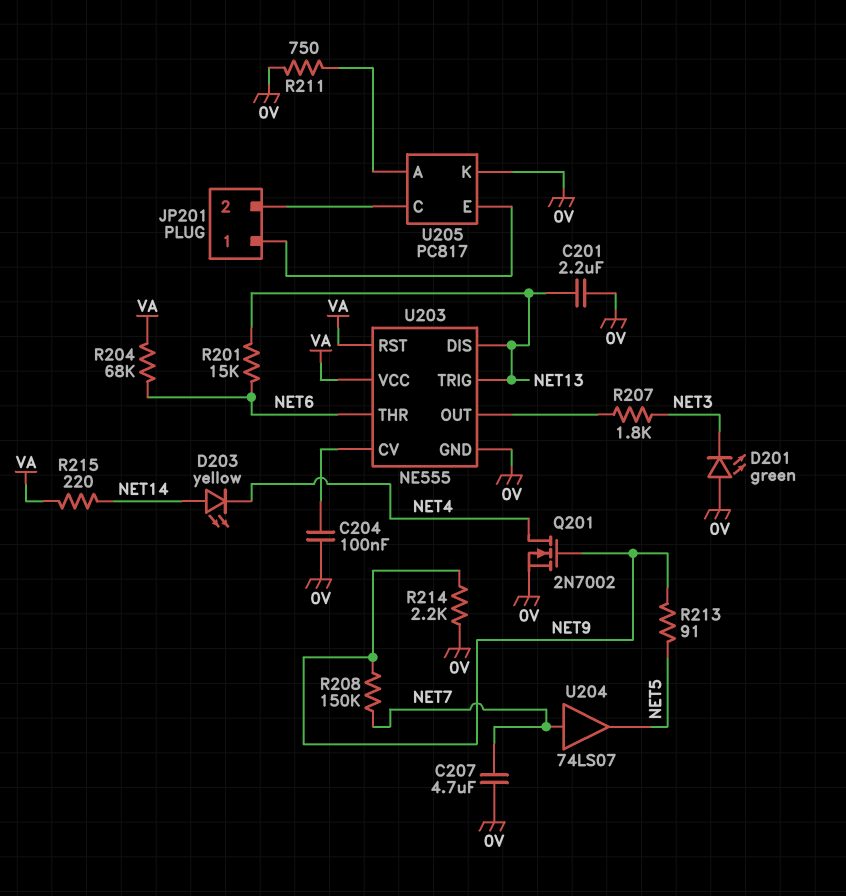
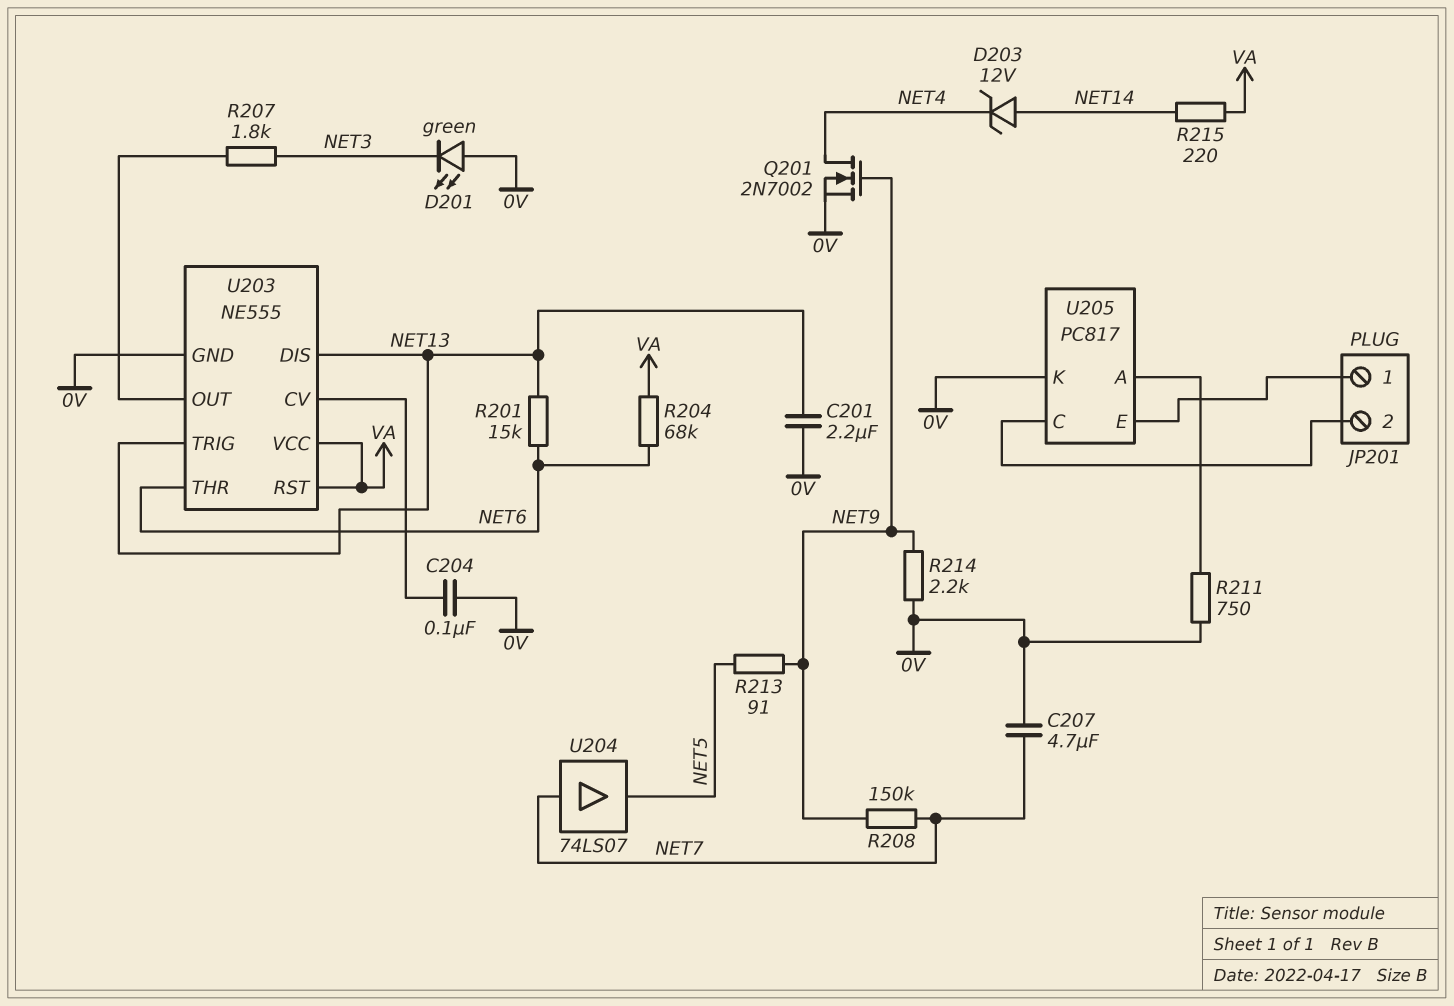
D203: LED yellow (A NET14, K NET4) -> zener 12V (A NET14, K NET4)

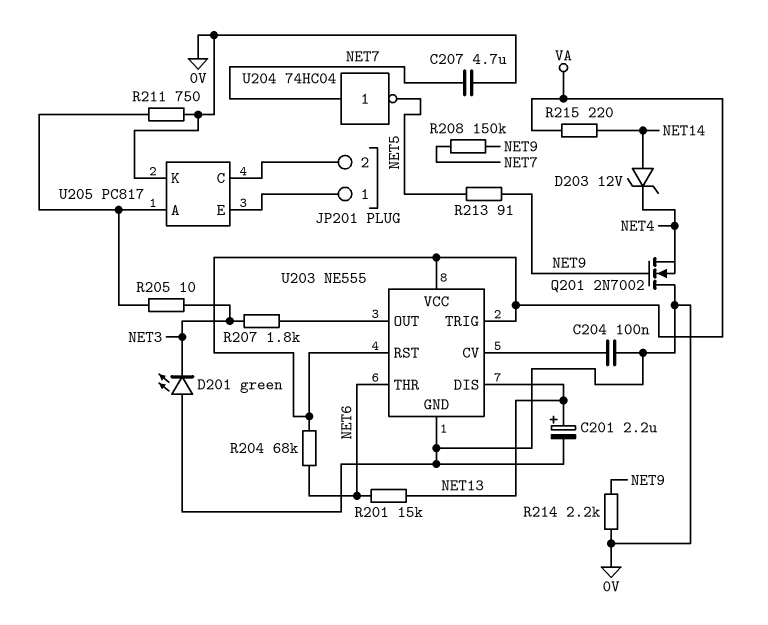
C201: 2.2uF (0V, NET13) -> 2.2uF (plus NET13, minus 0V)
Q201: NMOS 2N7002 (G NET9, D NET4, S 0V) -> NMOS 2N7002 (G NET9, D 0V, S NET4)
R205: none -> 10 (NET3, U205/A)
U203 pin TRIG: NET13 -> VA
U204: buffer 74LS07 (in NET7, out NET5) -> NOT 74HC04 (in NET7, out NET5)

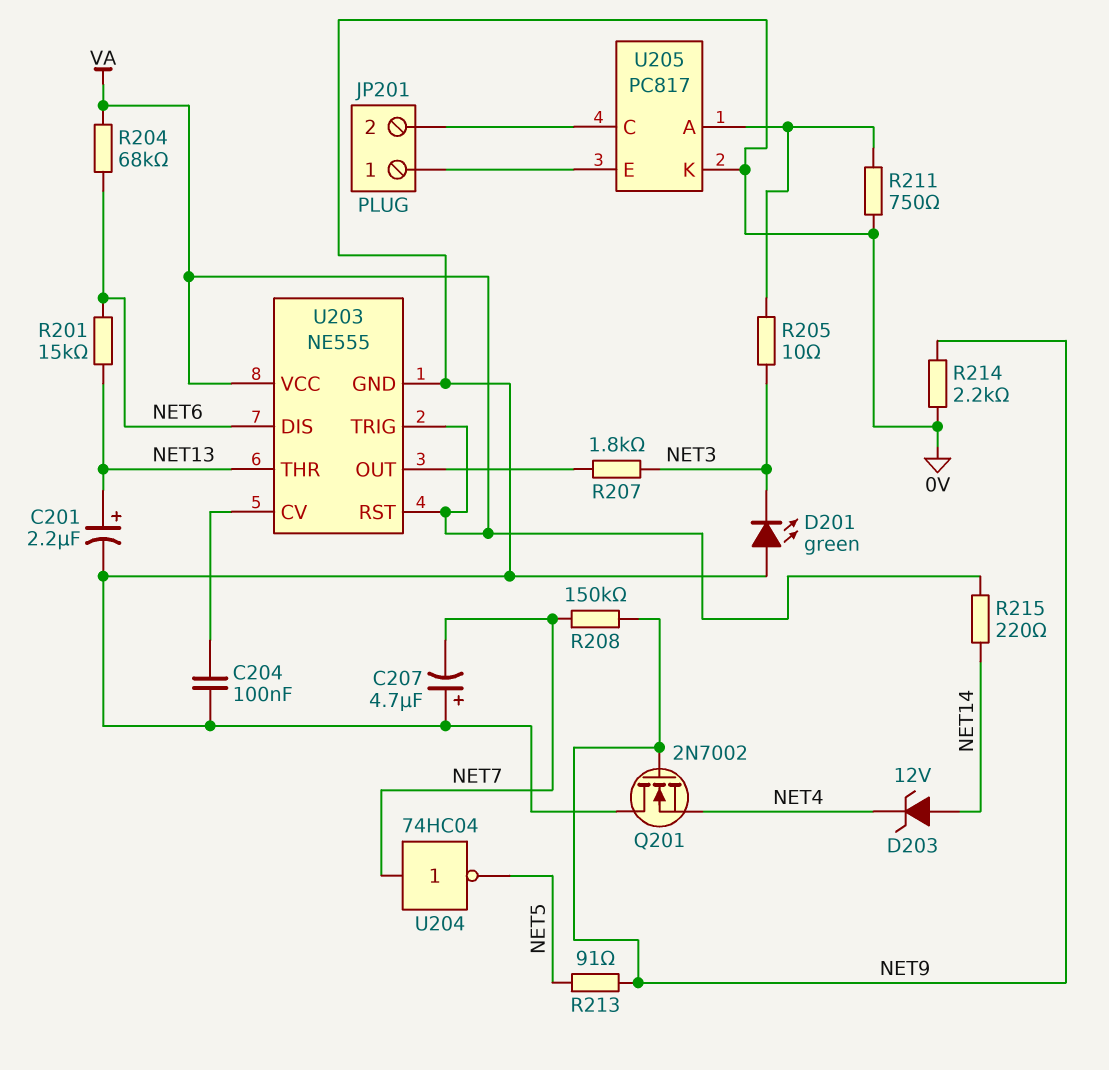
C207: 4.7uF (0V, NET7) -> 4.7uF (plus 0V, minus NET7)
U203 pin DIS: NET13 -> NET6
U203 pin THR: NET6 -> NET13

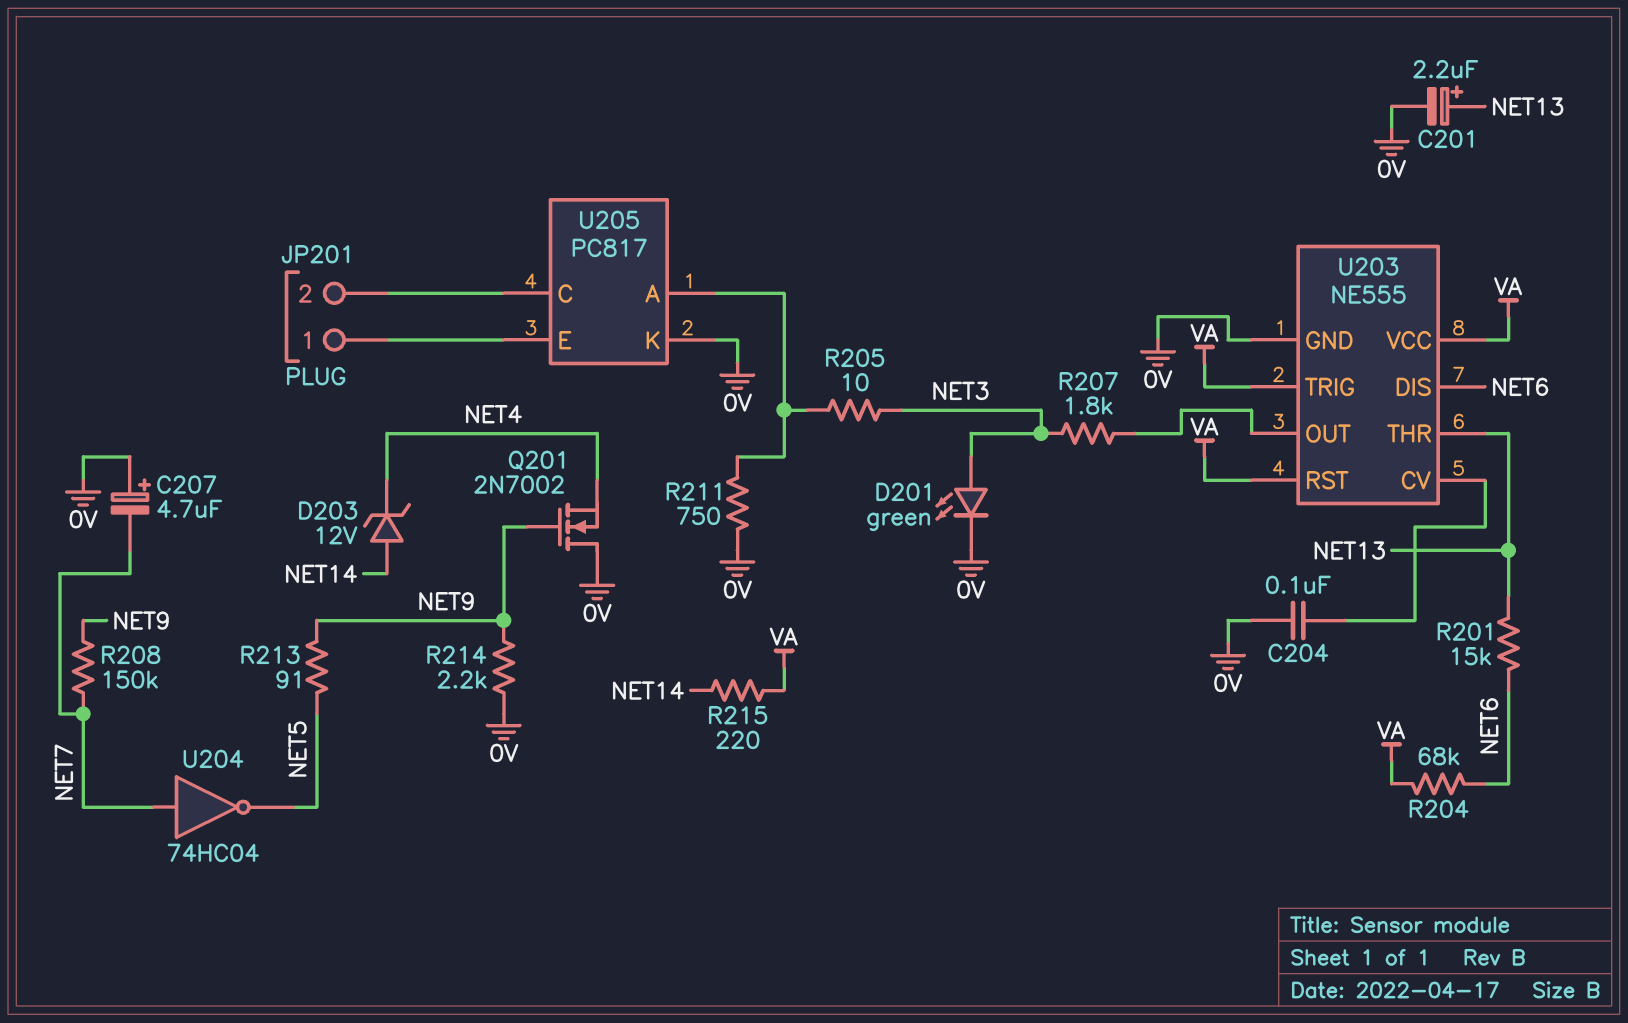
D201: LED green (A 0V, K NET3) -> LED green (A NET3, K 0V)

